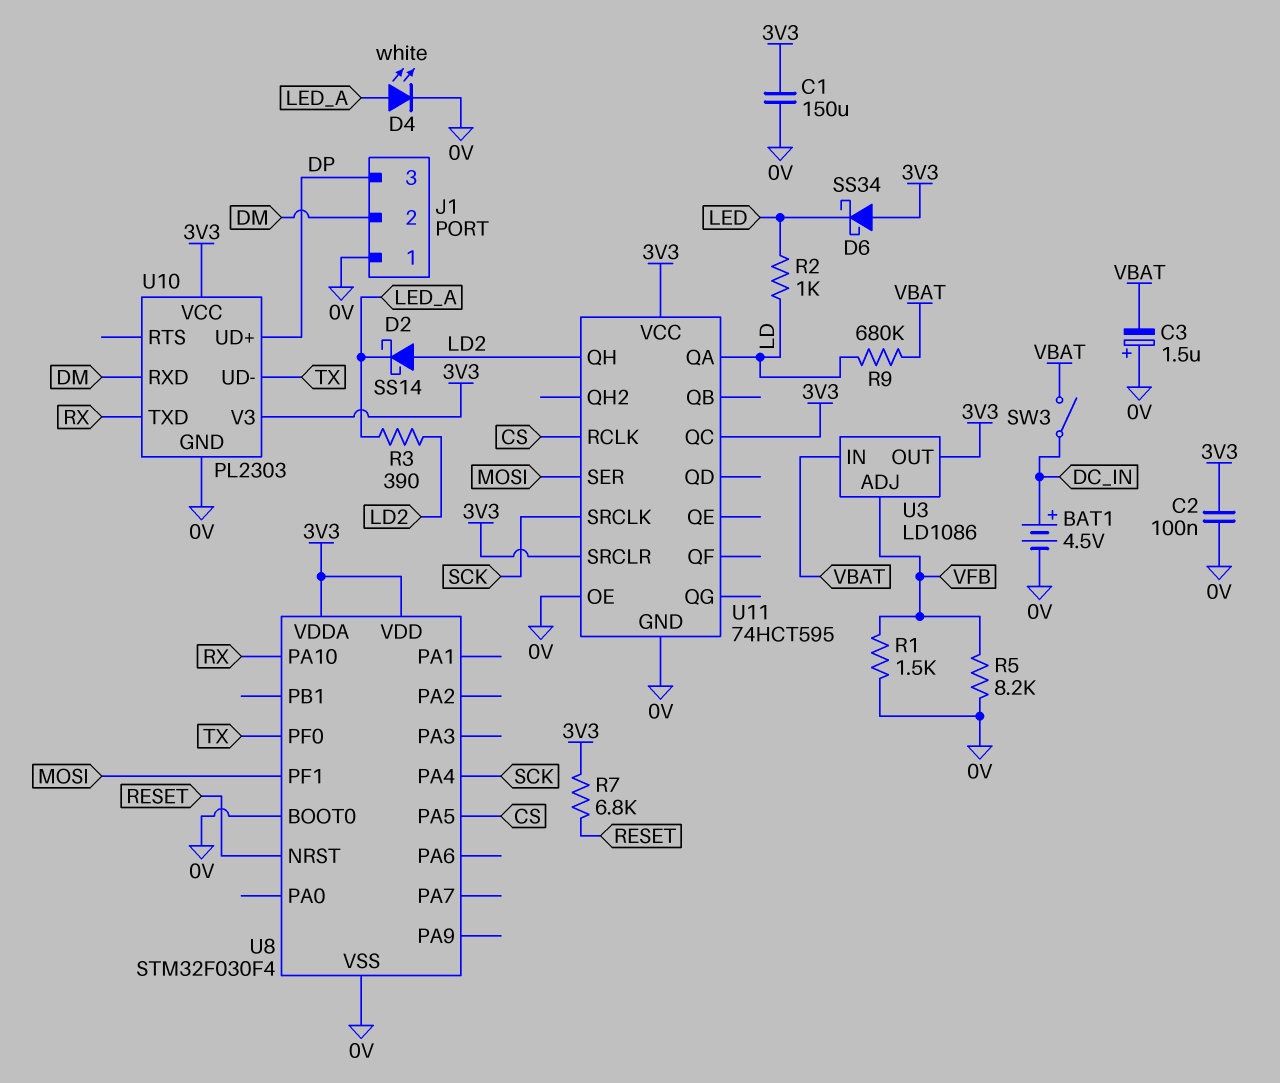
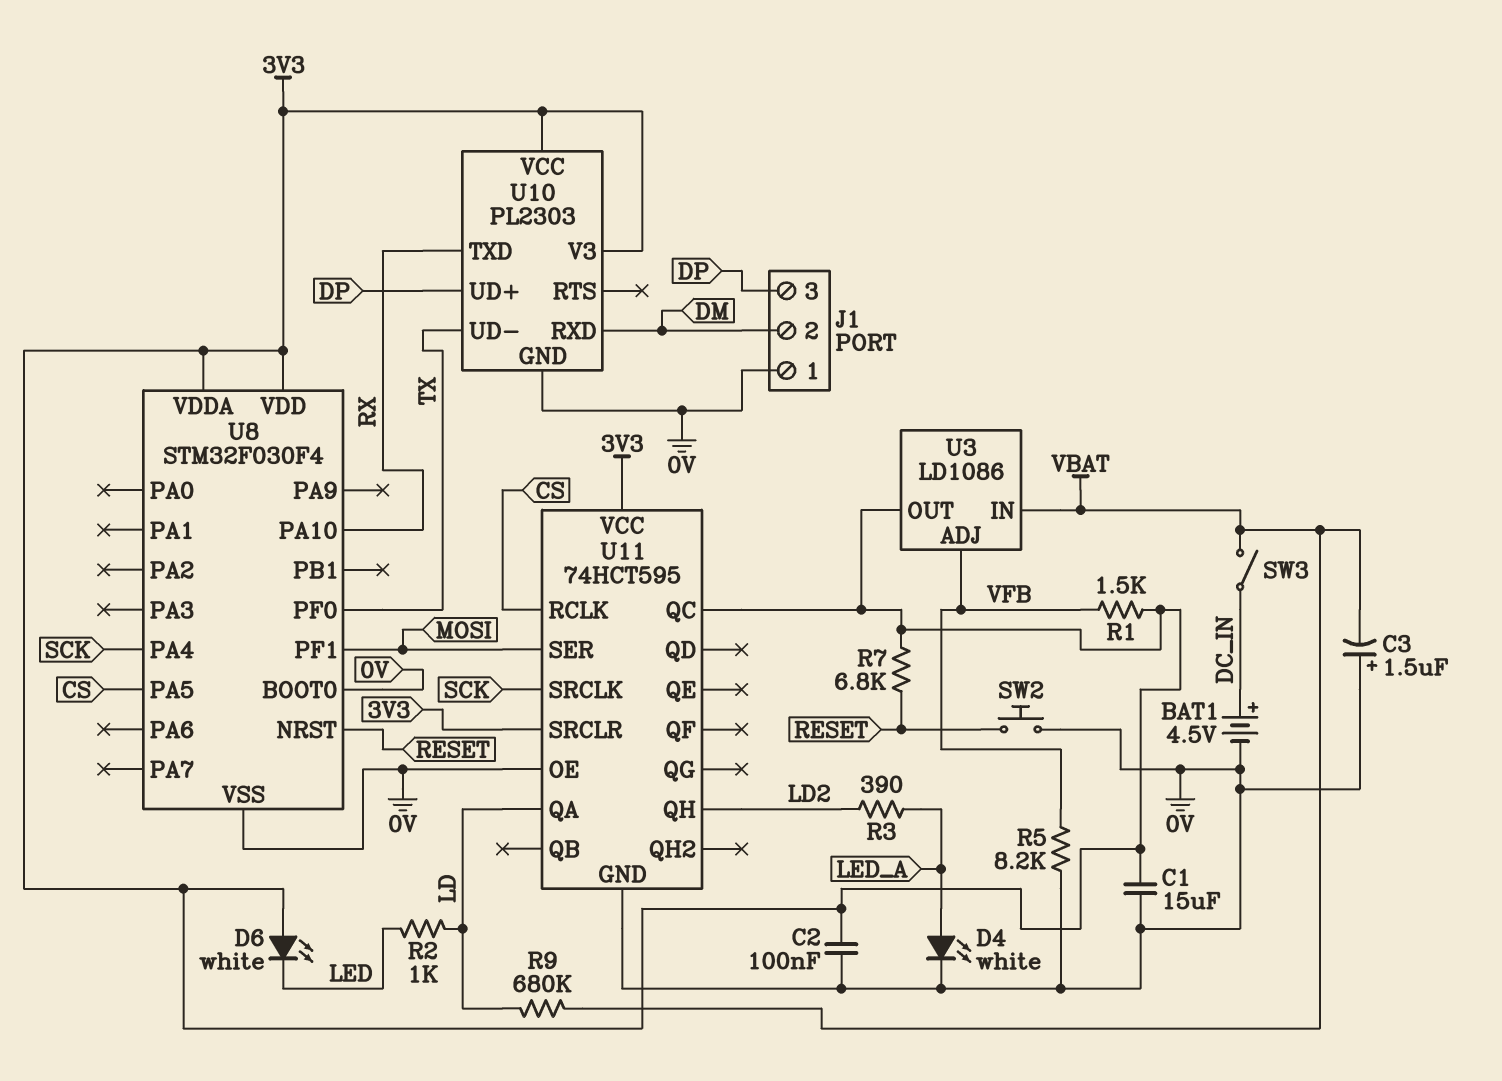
C1: 150uF (0V, 3V3) -> 15uF (0V, 3V3)
D2: schottky SS14 (A LD2, K LED_A) -> none
D6: schottky SS34 (A 3V3, K LED) -> LED white (A 3V3, K LED)
R1: 1.5k (0V, VFB) -> 1.5k (3V3, VFB)
SW2: none -> button (0V, RESET)

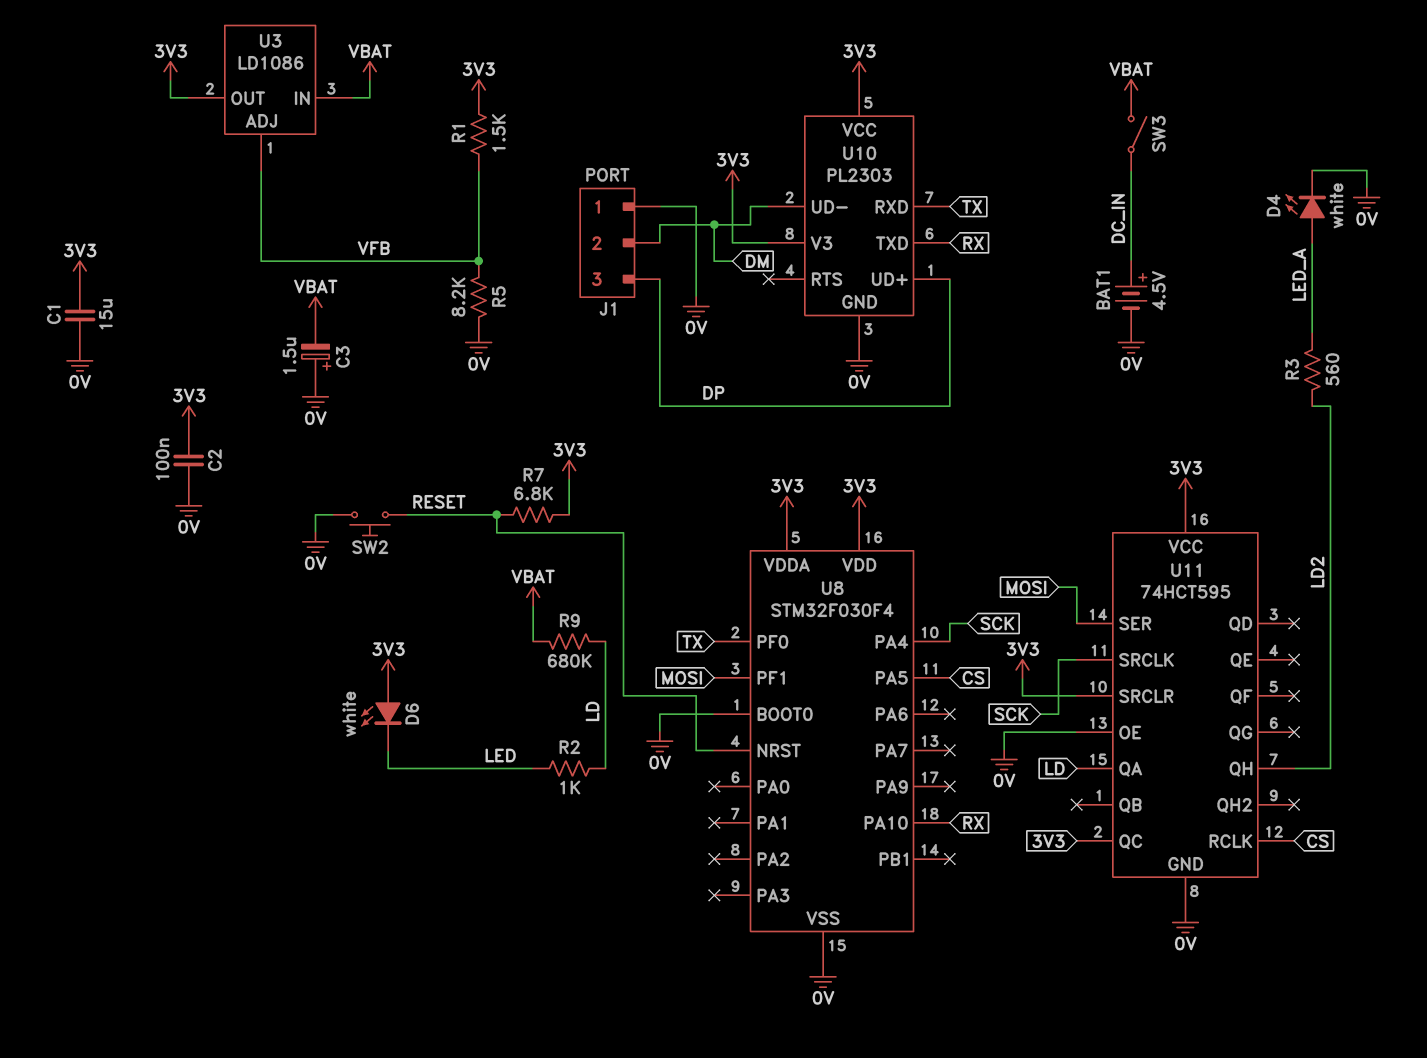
R3: 390 (LD2, LED_A) -> 560 (LD2, LED_A)
U10 pin RXD: DM -> TX
U10 pin UD-: TX -> DM

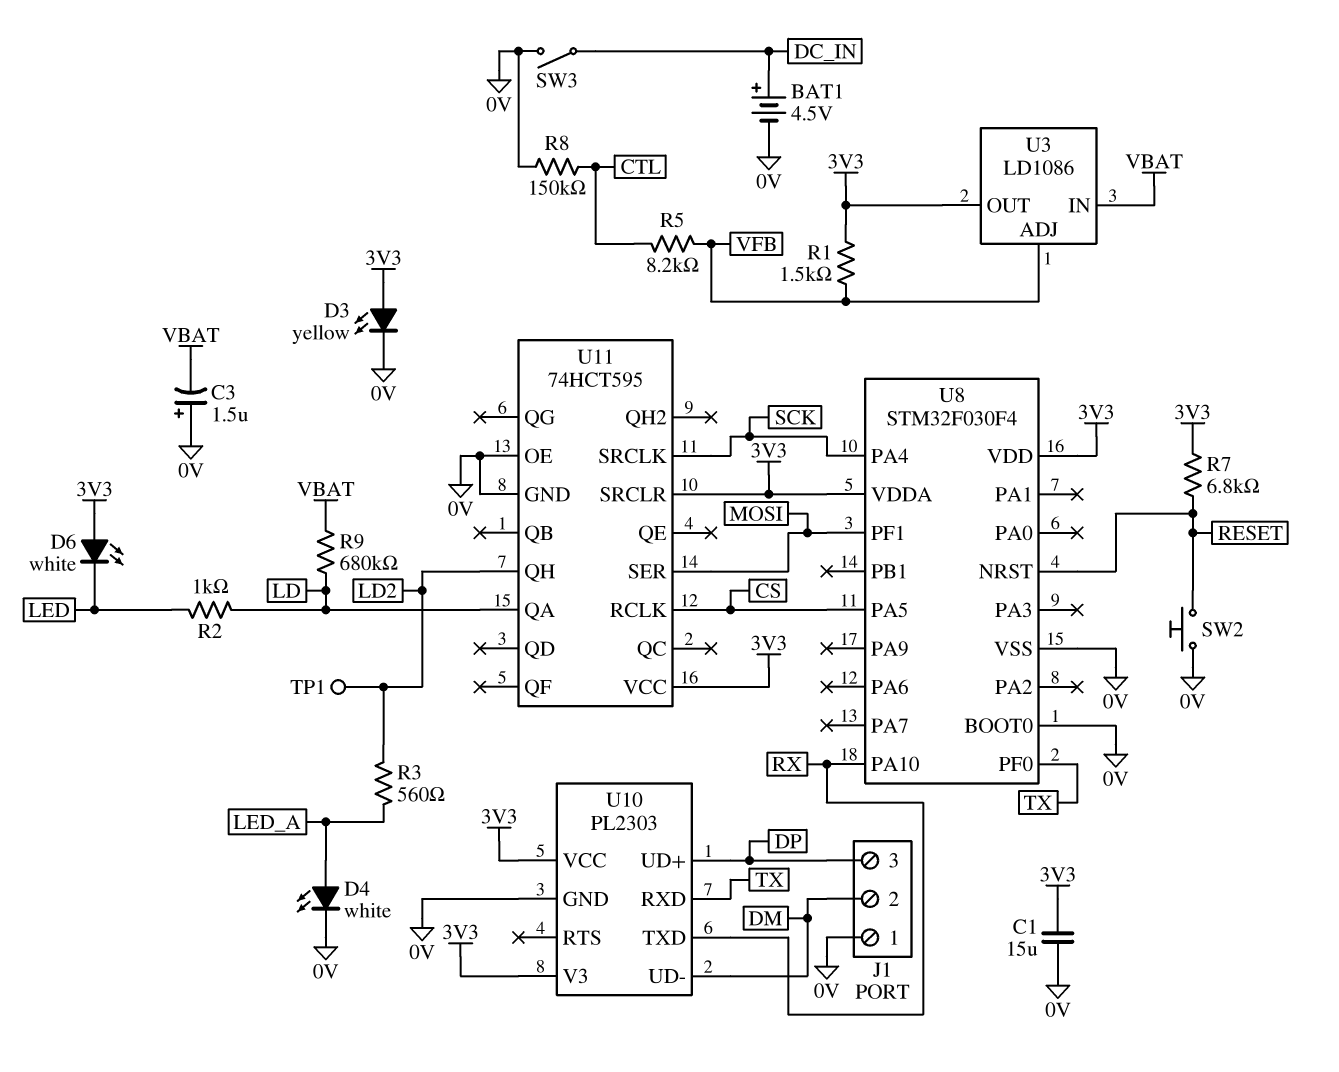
C2: 100nF (0V, 3V3) -> none
D3: none -> LED yellow (A 3V3, K 0V)
R5: 8.2k (0V, VFB) -> 8.2k (CTL, VFB)
R8: none -> 150k (0V, CTL)
SW3: switch (DC_IN, VBAT) -> switch (0V, DC_IN)
TP1: none -> test point (LD2)
U11 pin QC: 3V3 -> none

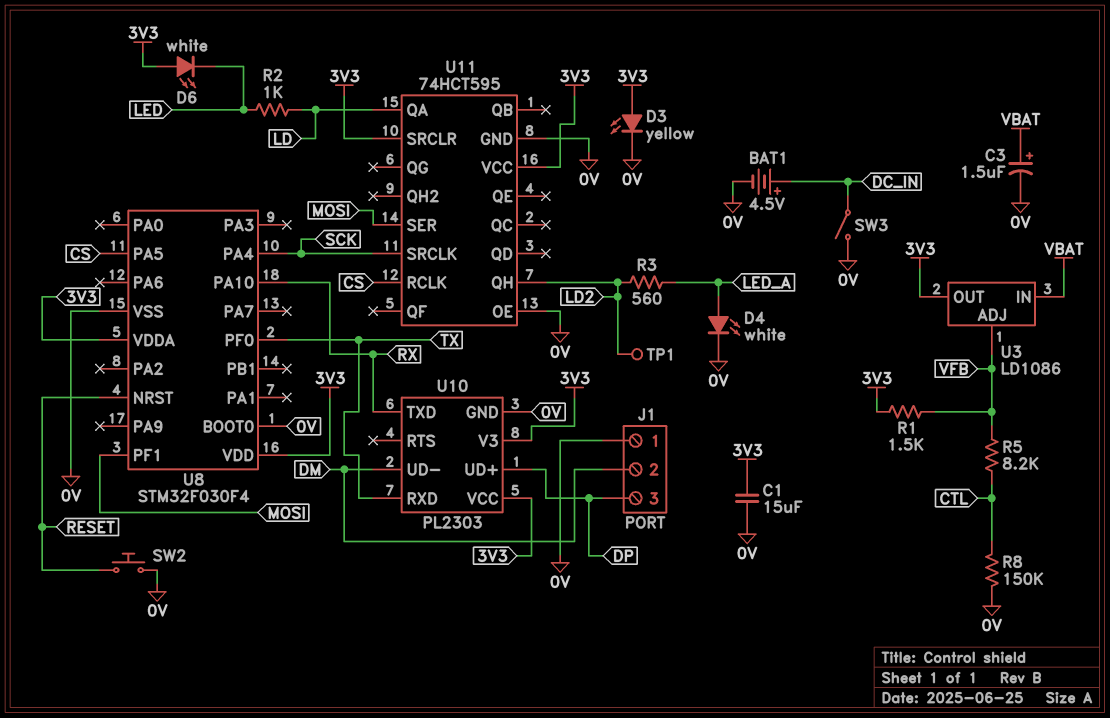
C3: 1.5uF (plus 0V, minus VBAT) -> 1.5uF (plus VBAT, minus 0V)
R7: 6.8k (3V3, RESET) -> none
R9: 680k (LD, VBAT) -> none

